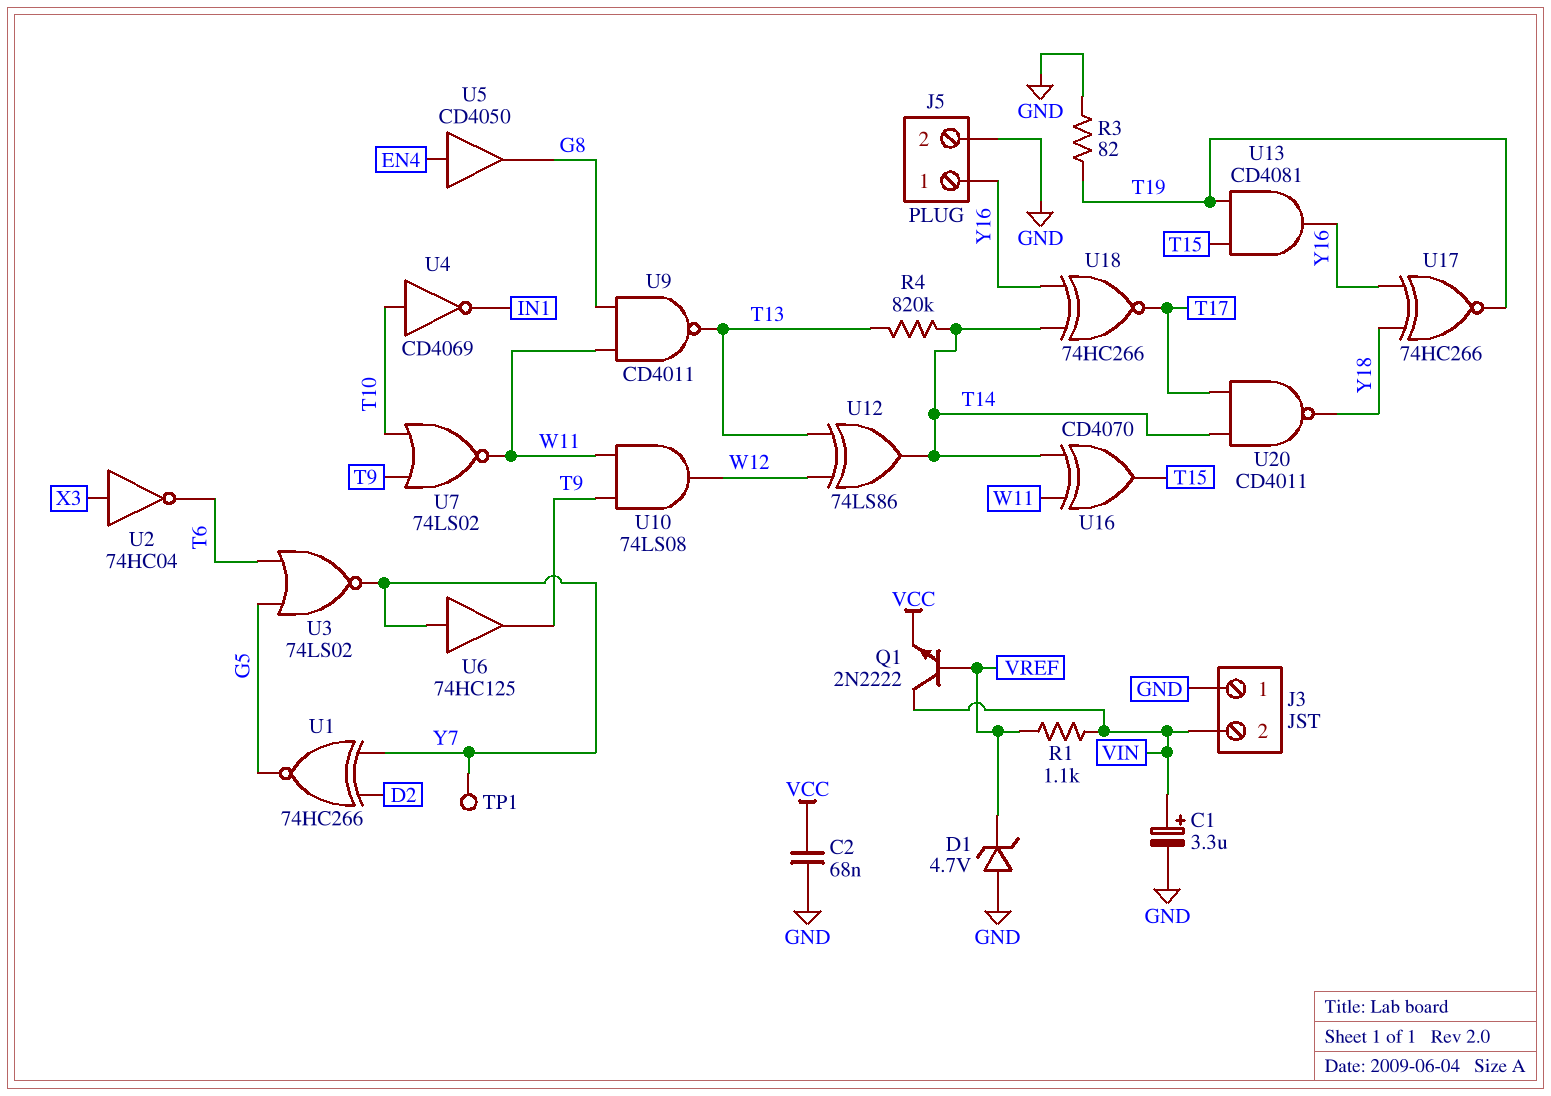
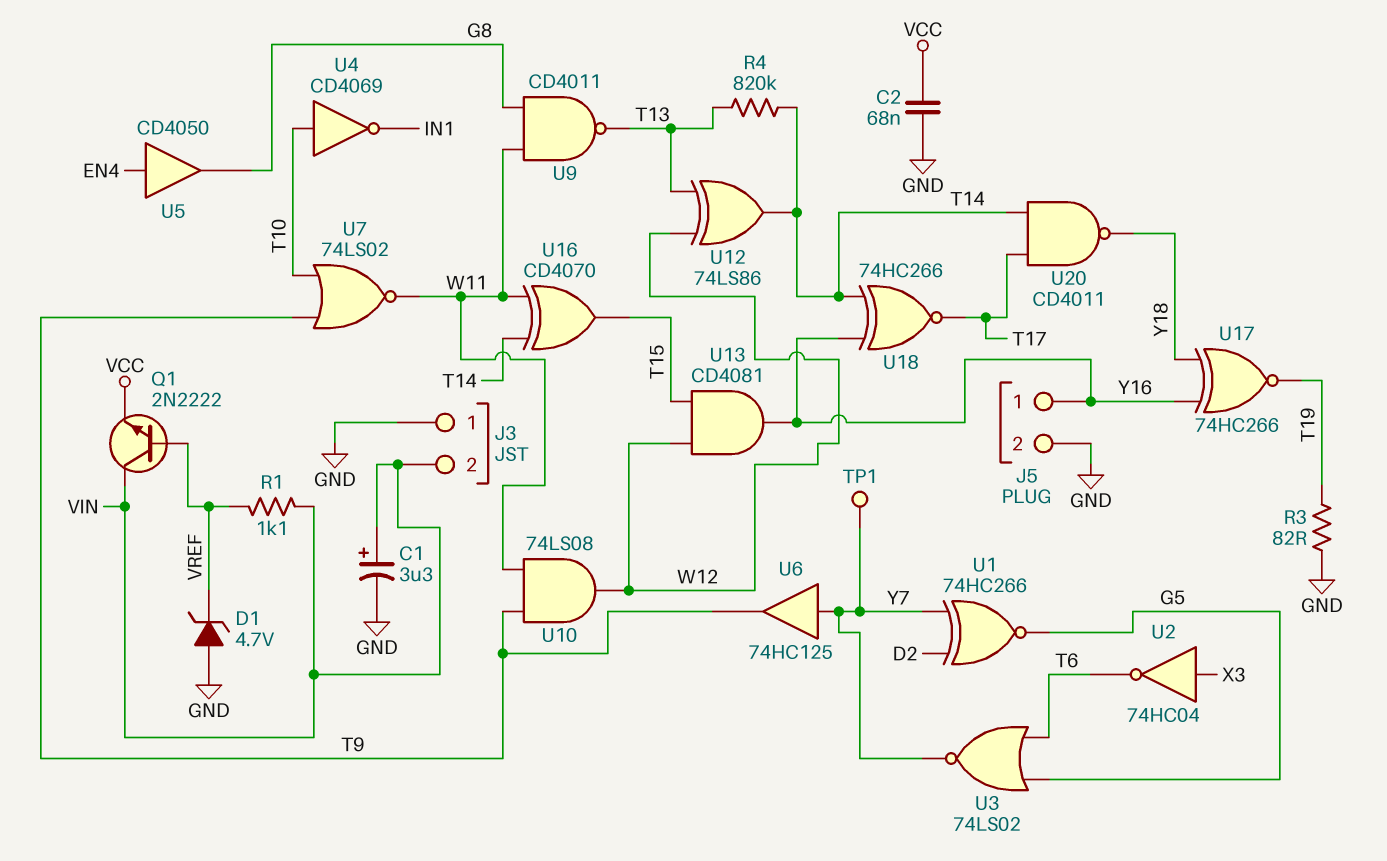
U13: AND CD4081 (in T15, in T19, out Y16) -> AND CD4081 (in T15, in W12, out Y16)

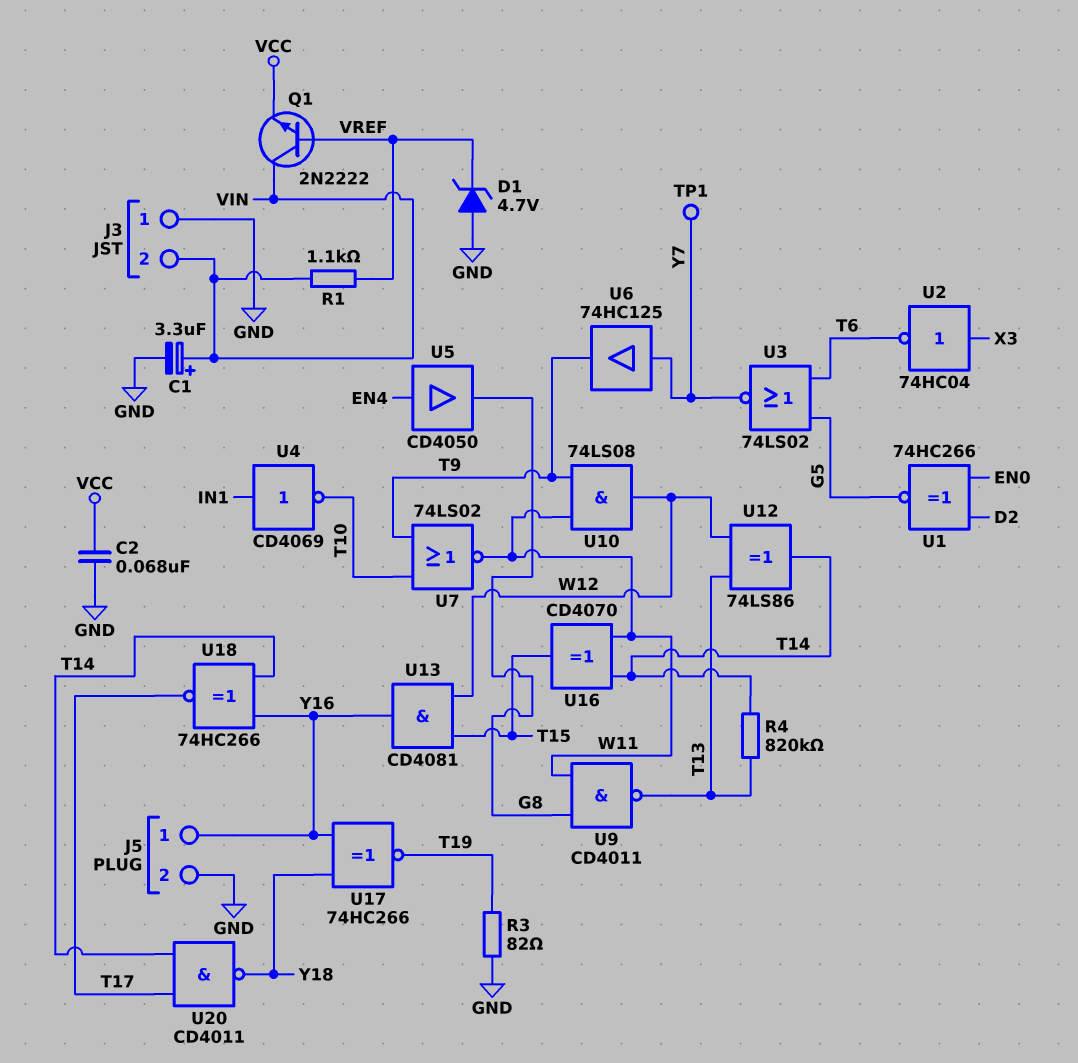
U1: XNOR 74HC266 (in D2, in Y7, out G5) -> XNOR 74HC266 (in D2, in EN0, out G5)
U4: NOT CD4069 (in T10, out IN1) -> NOT CD4069 (in IN1, out T10)

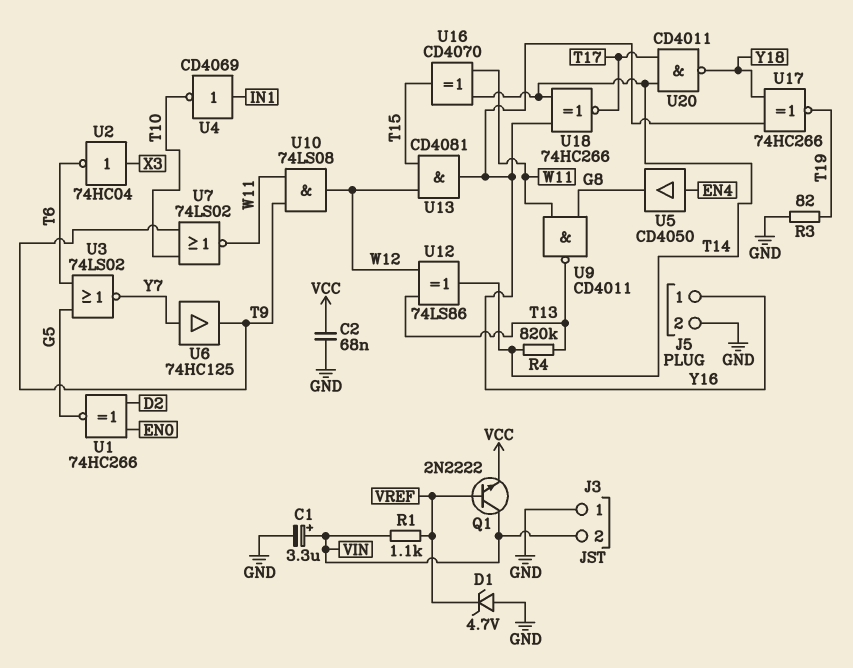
TP1: test point (Y7) -> none

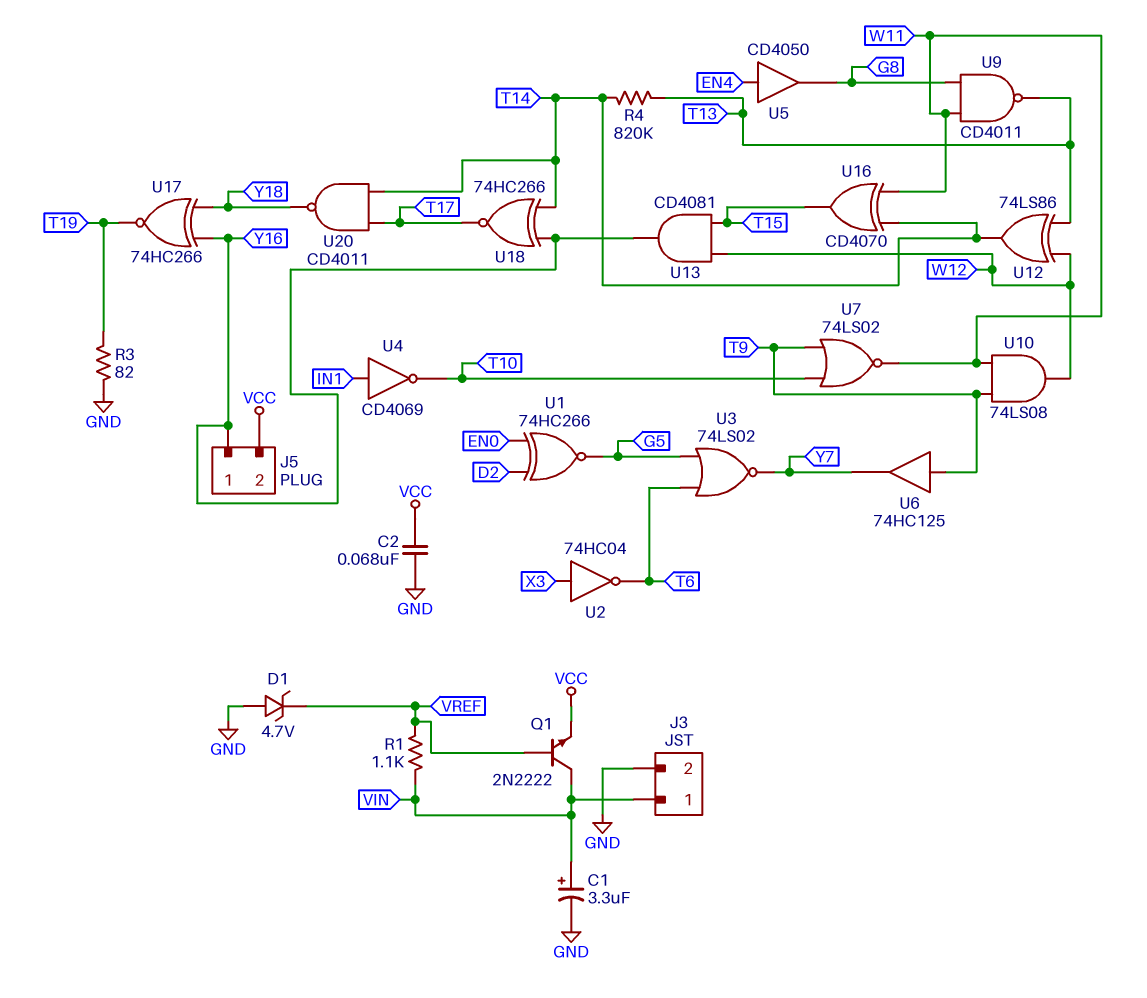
J3 pin 1: GND -> VIN
J3 pin 2: VIN -> GND
J5 pin 2: GND -> VCC
U6: buffer 74HC125 (in Y7, out T9) -> buffer 74HC125 (in T9, out Y7)

